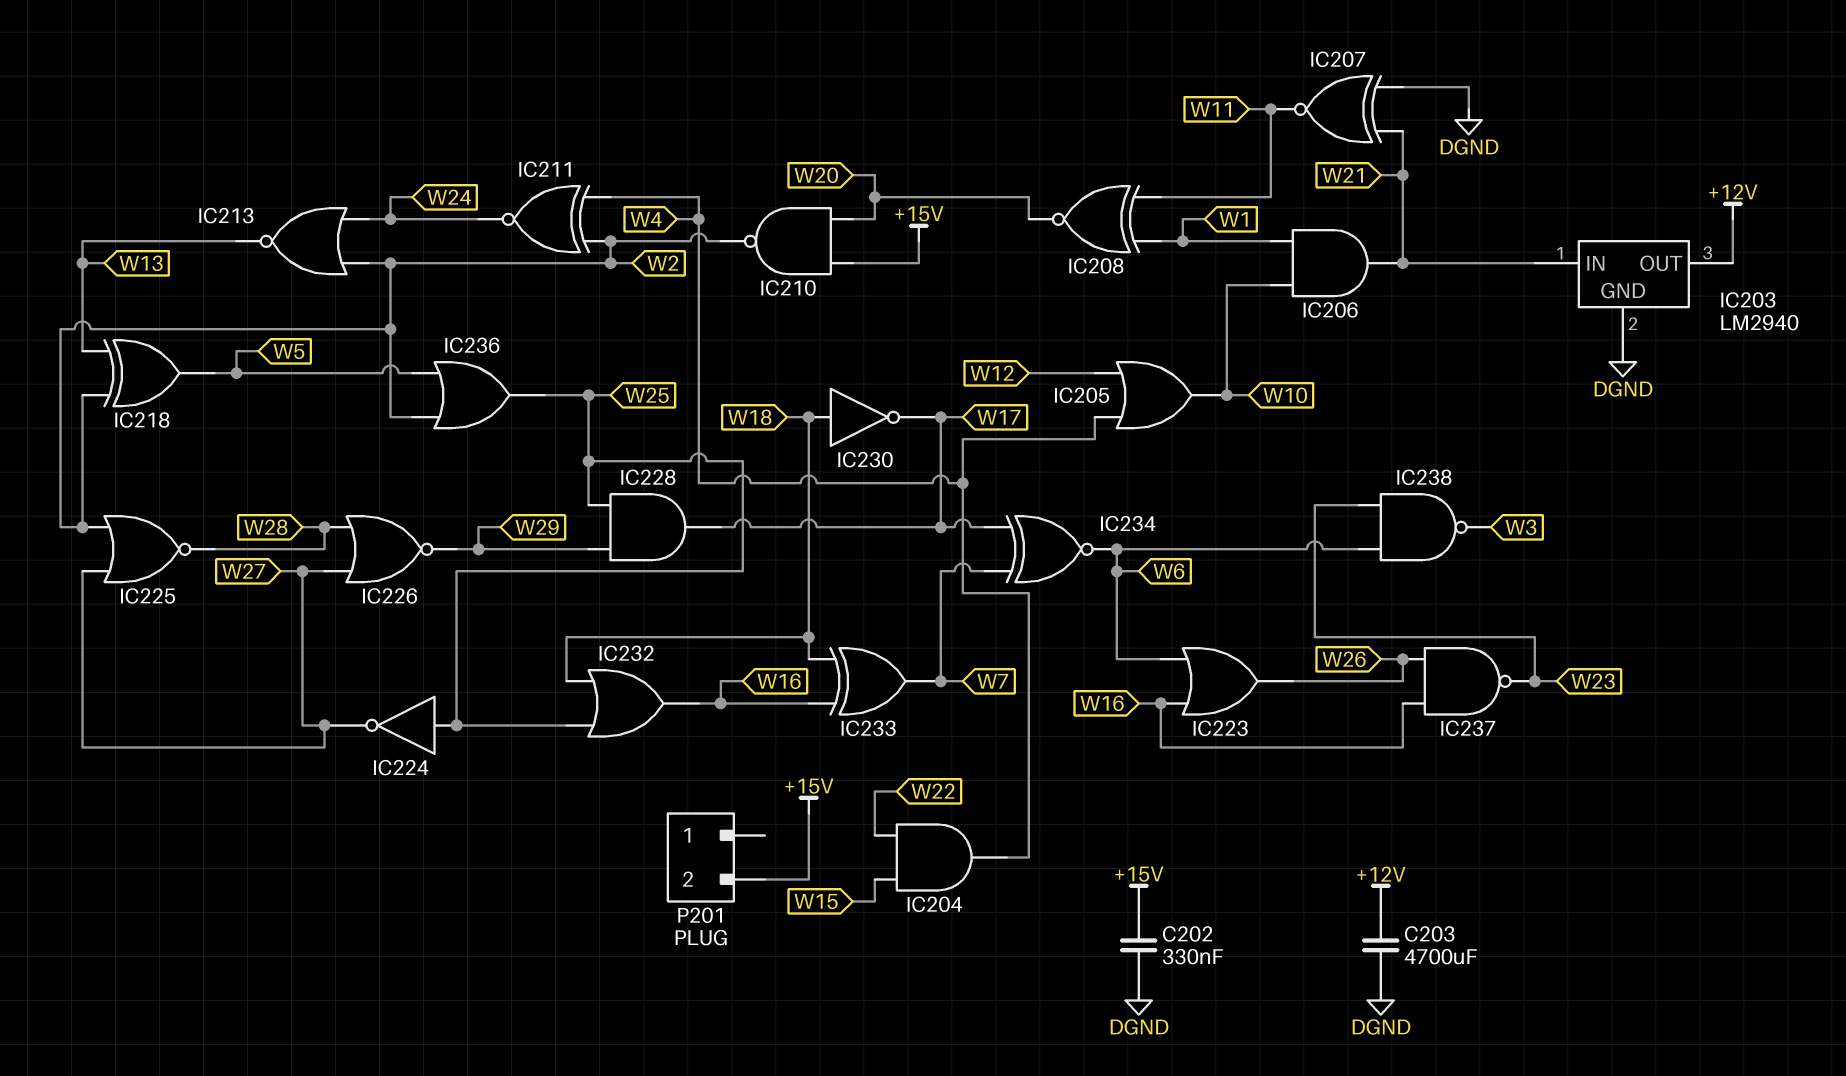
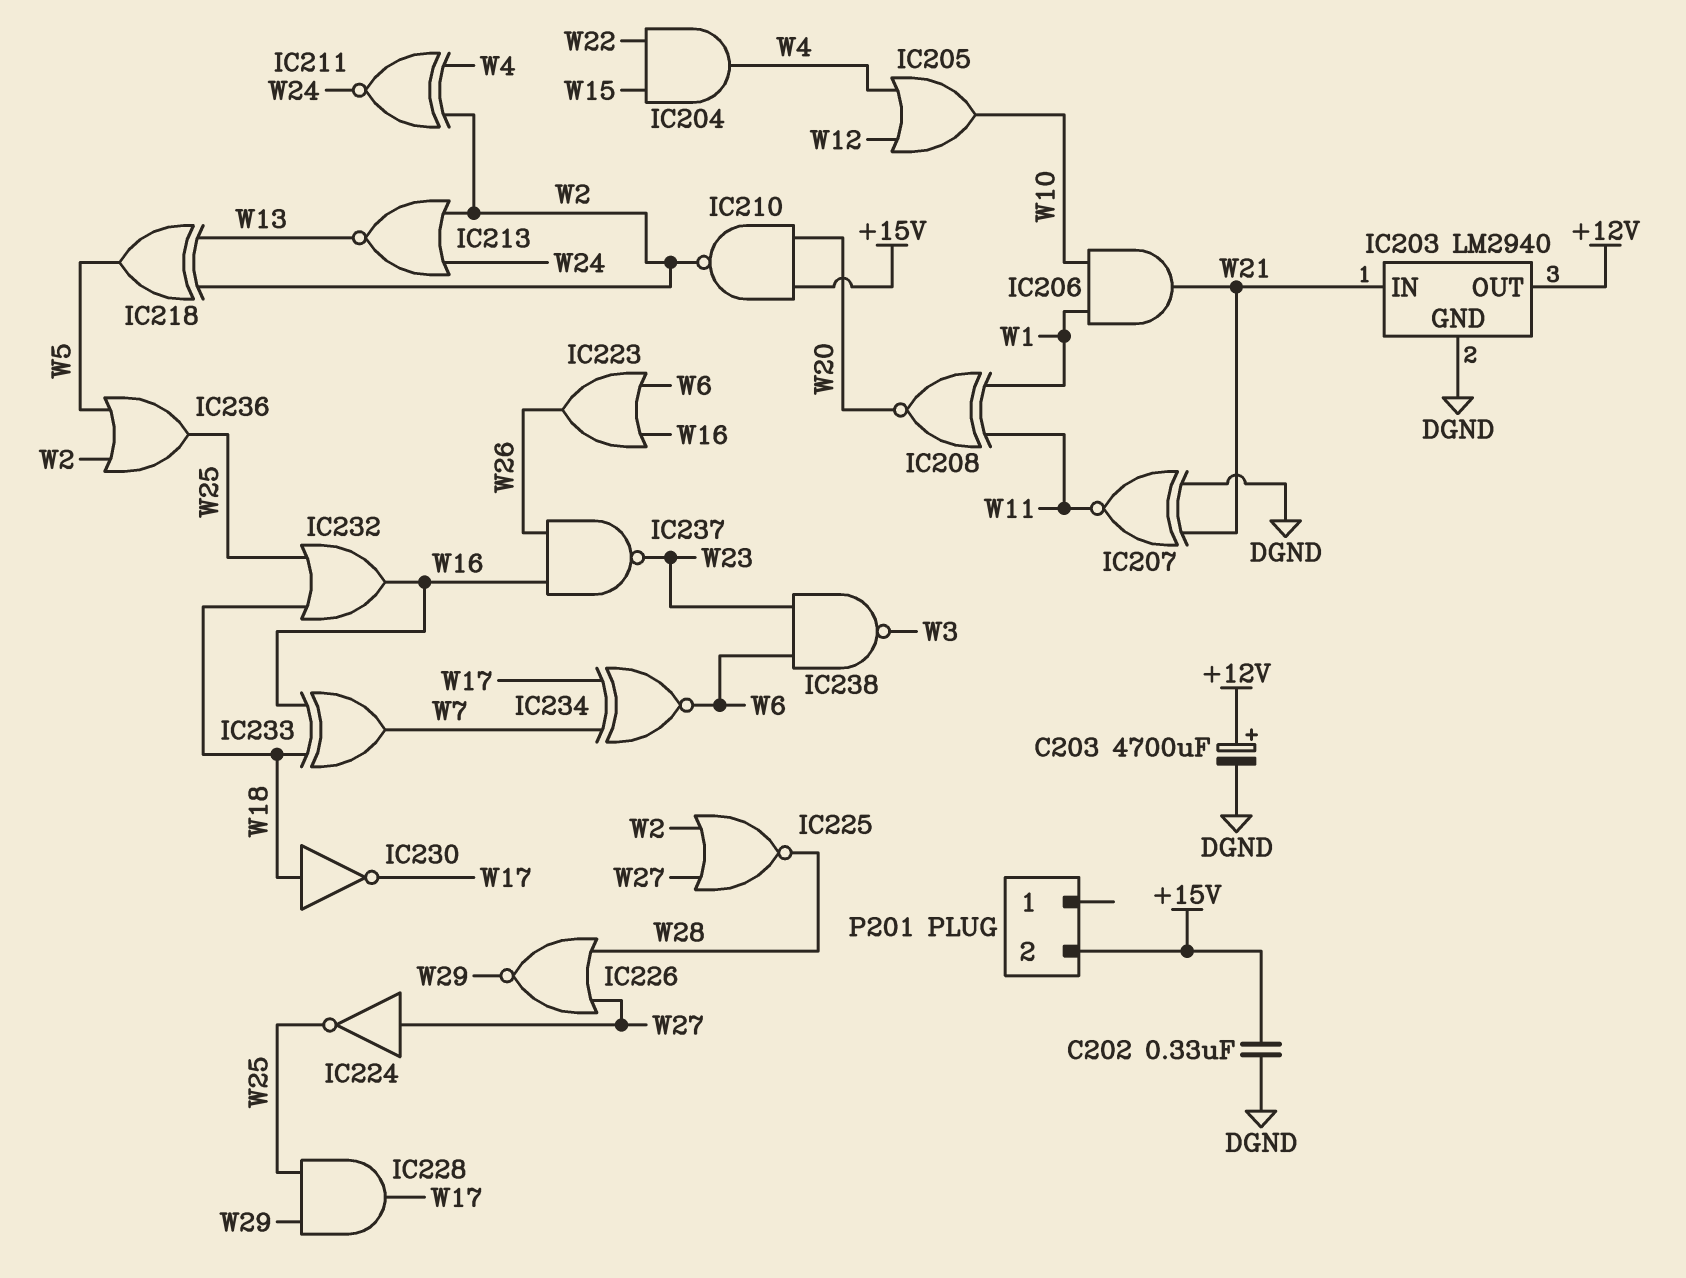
C203: 4700uF (+12V, DGND) -> 4700uF (plus +12V, minus DGND)
IC224: NOT (in W25, out W27) -> NOT (in W27, out W25)

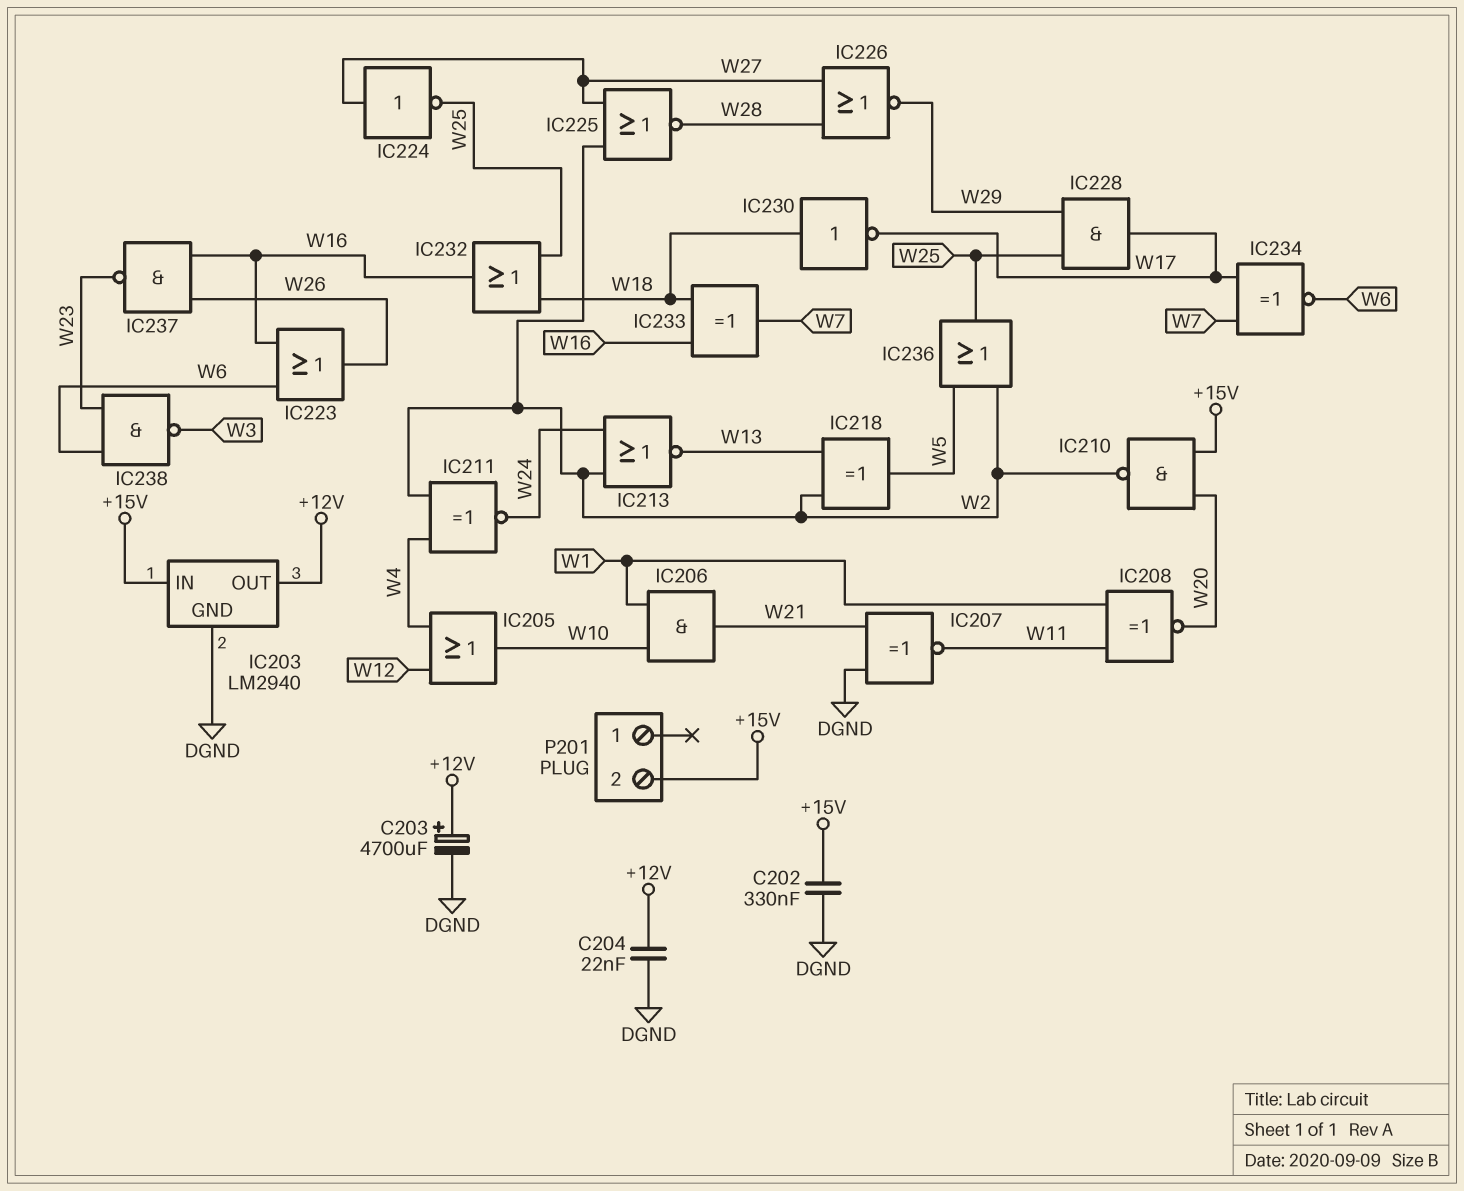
C204: none -> 22nF (+12V, DGND)
IC203 pin IN: W21 -> +15V
IC204: AND (in W15, in W22, out W4) -> none

